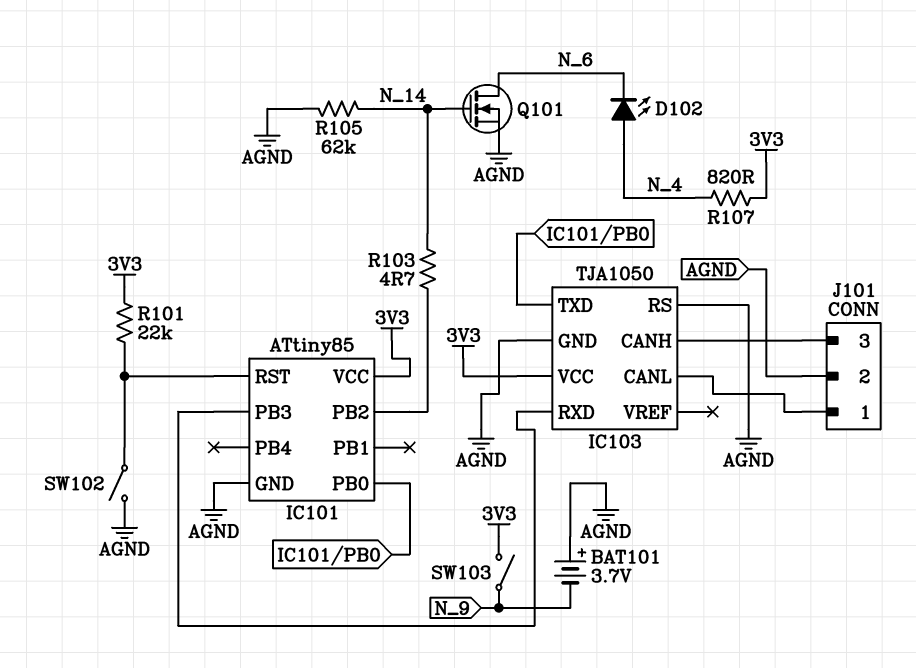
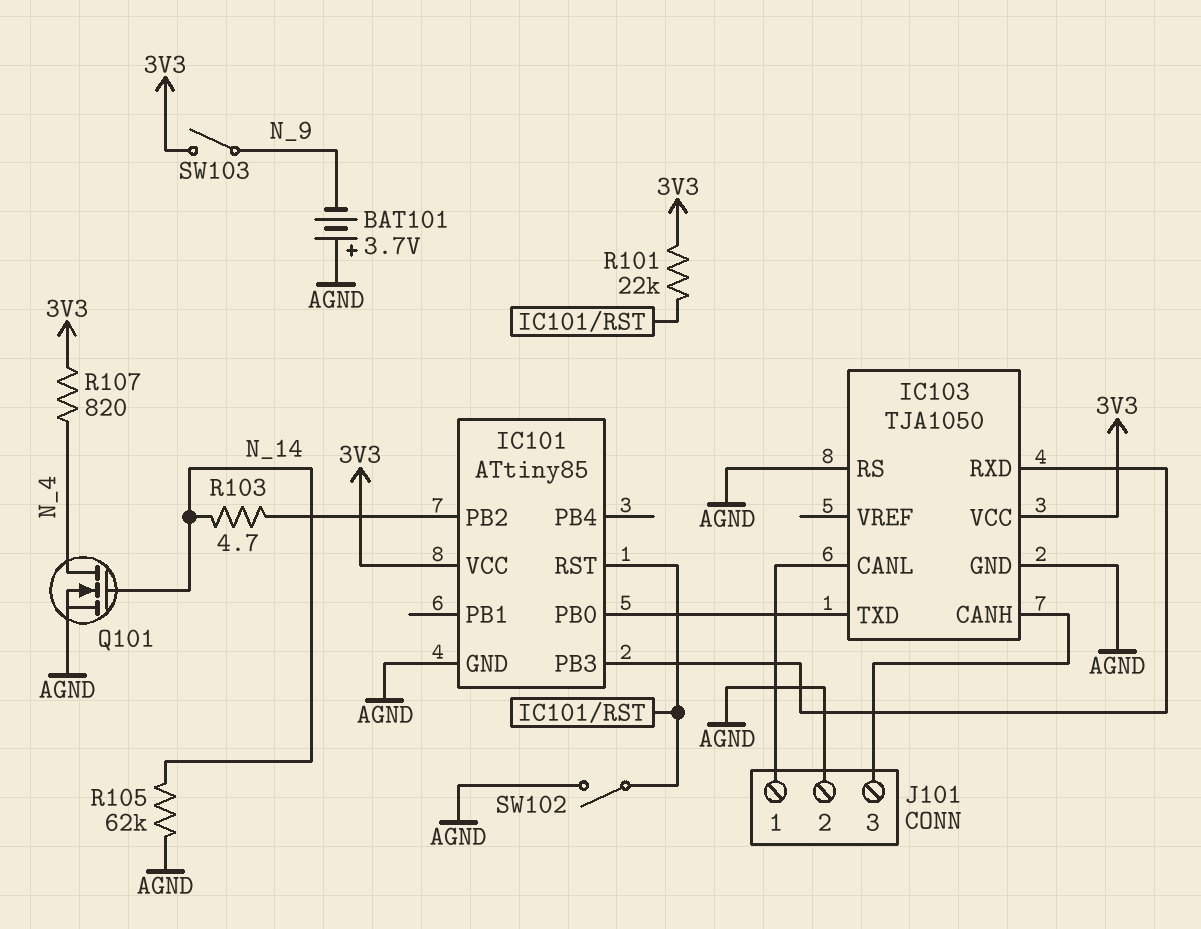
D102: LED (A N_4, K N_6) -> none
Q101: NMOS (G N_14, D N_6, S AGND) -> NMOS (G N_14, D N_4, S AGND)

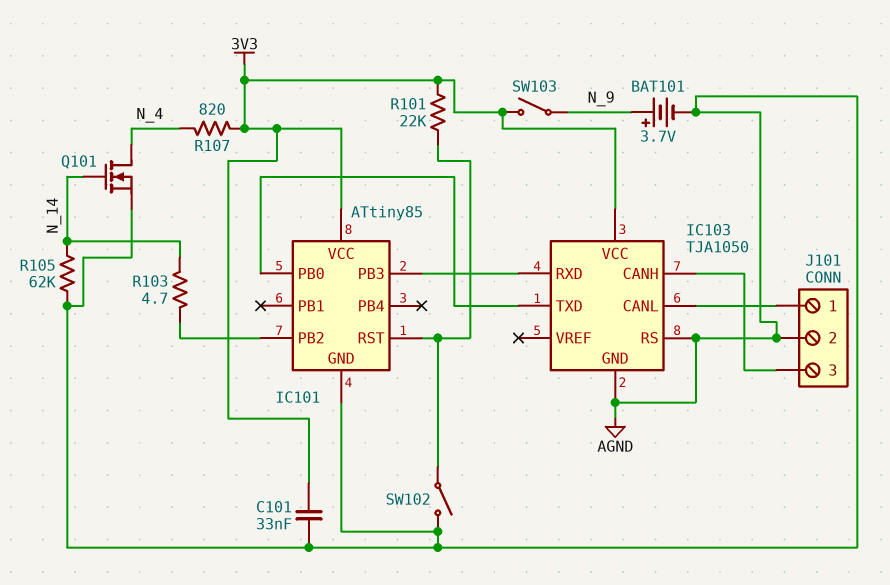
BAT101: 3.7V (plus AGND, minus N_9) -> 3.7V (plus N_9, minus AGND)
C101: none -> 33nF (3V3, AGND)

